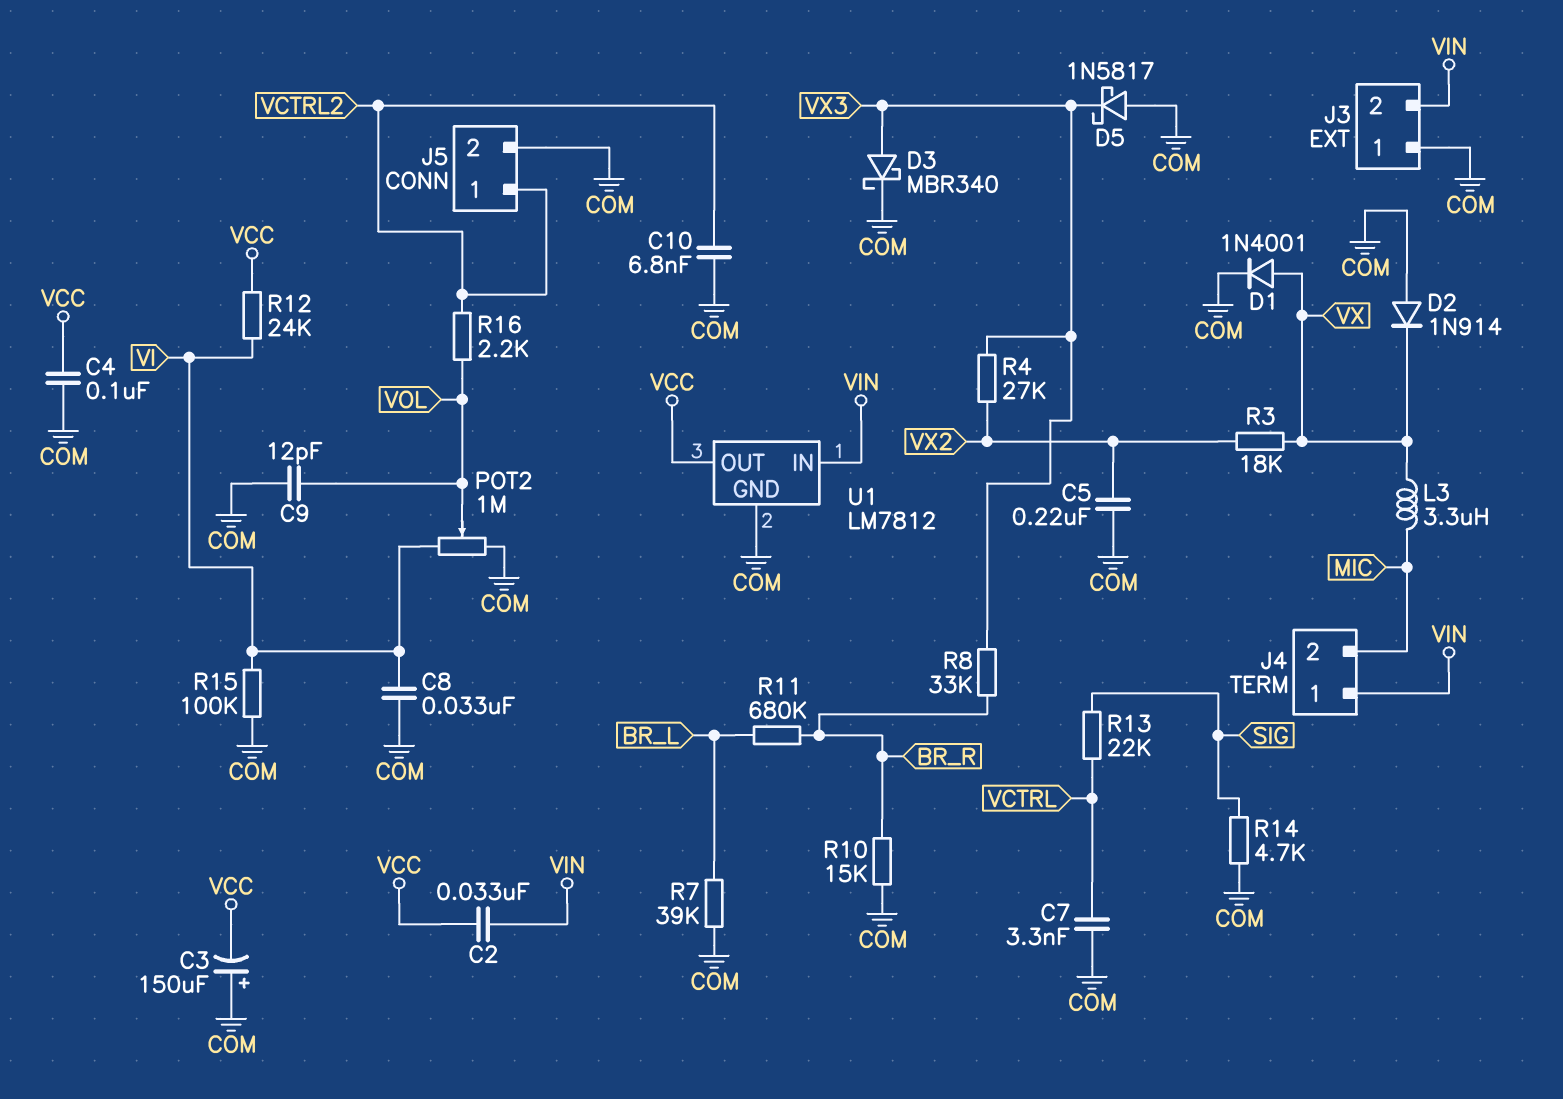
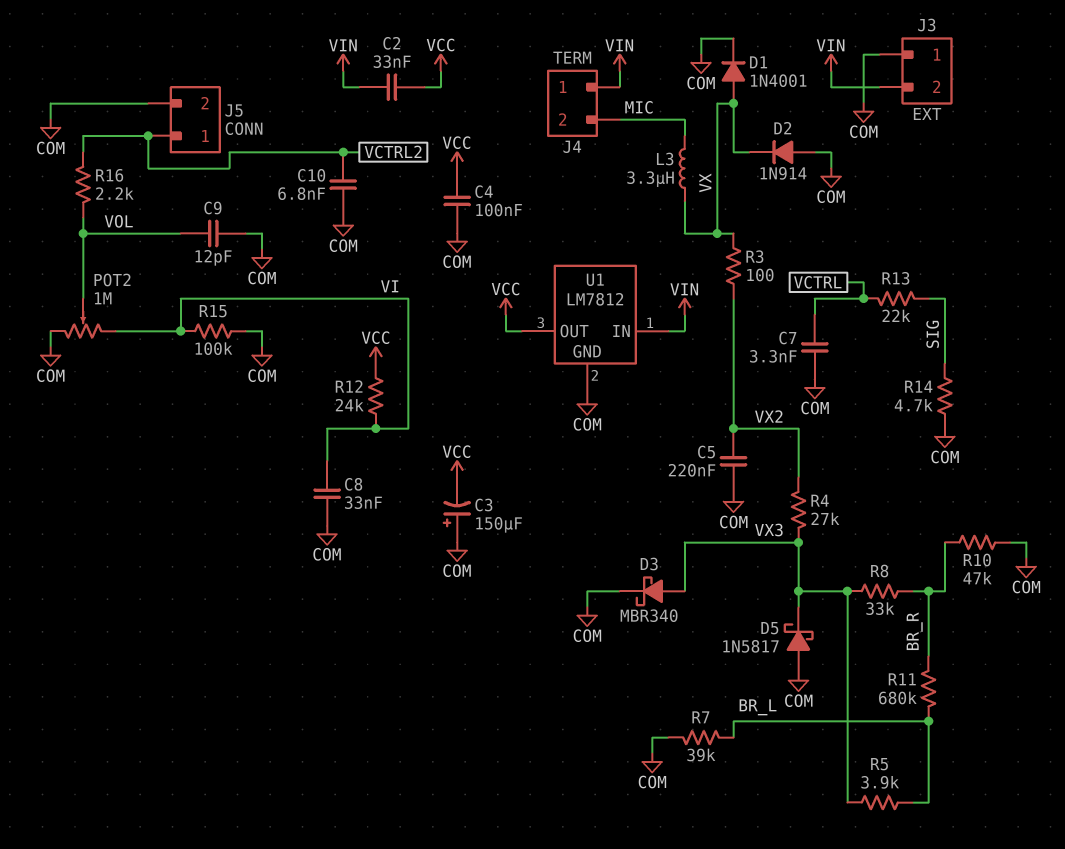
R3: 18k (VX, VX2) -> 100 (VX, VX2)
R5: none -> 3.9k (BR_L, VX3)
R10: 15k (BR_R, COM) -> 47k (BR_R, COM)

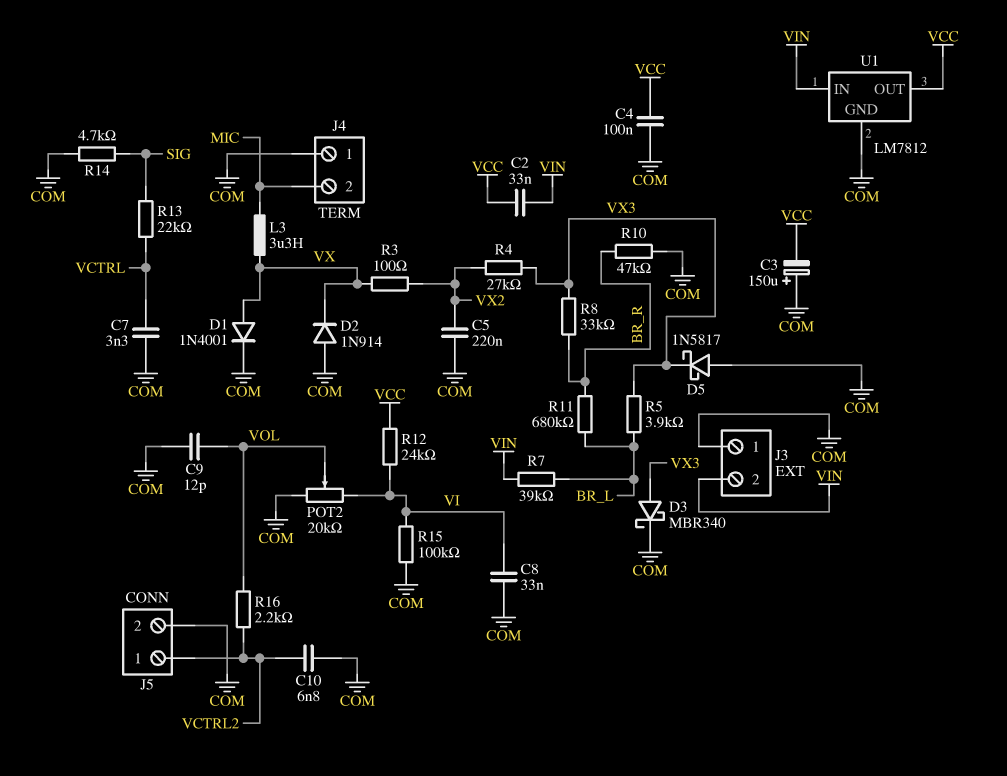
J4 pin 1: VIN -> COM
POT2: 1M (COM, VI, wiper VOL) -> 20k (COM, VI, wiper VOL)
R7: 39k (BR_L, COM) -> 39k (BR_L, VIN)

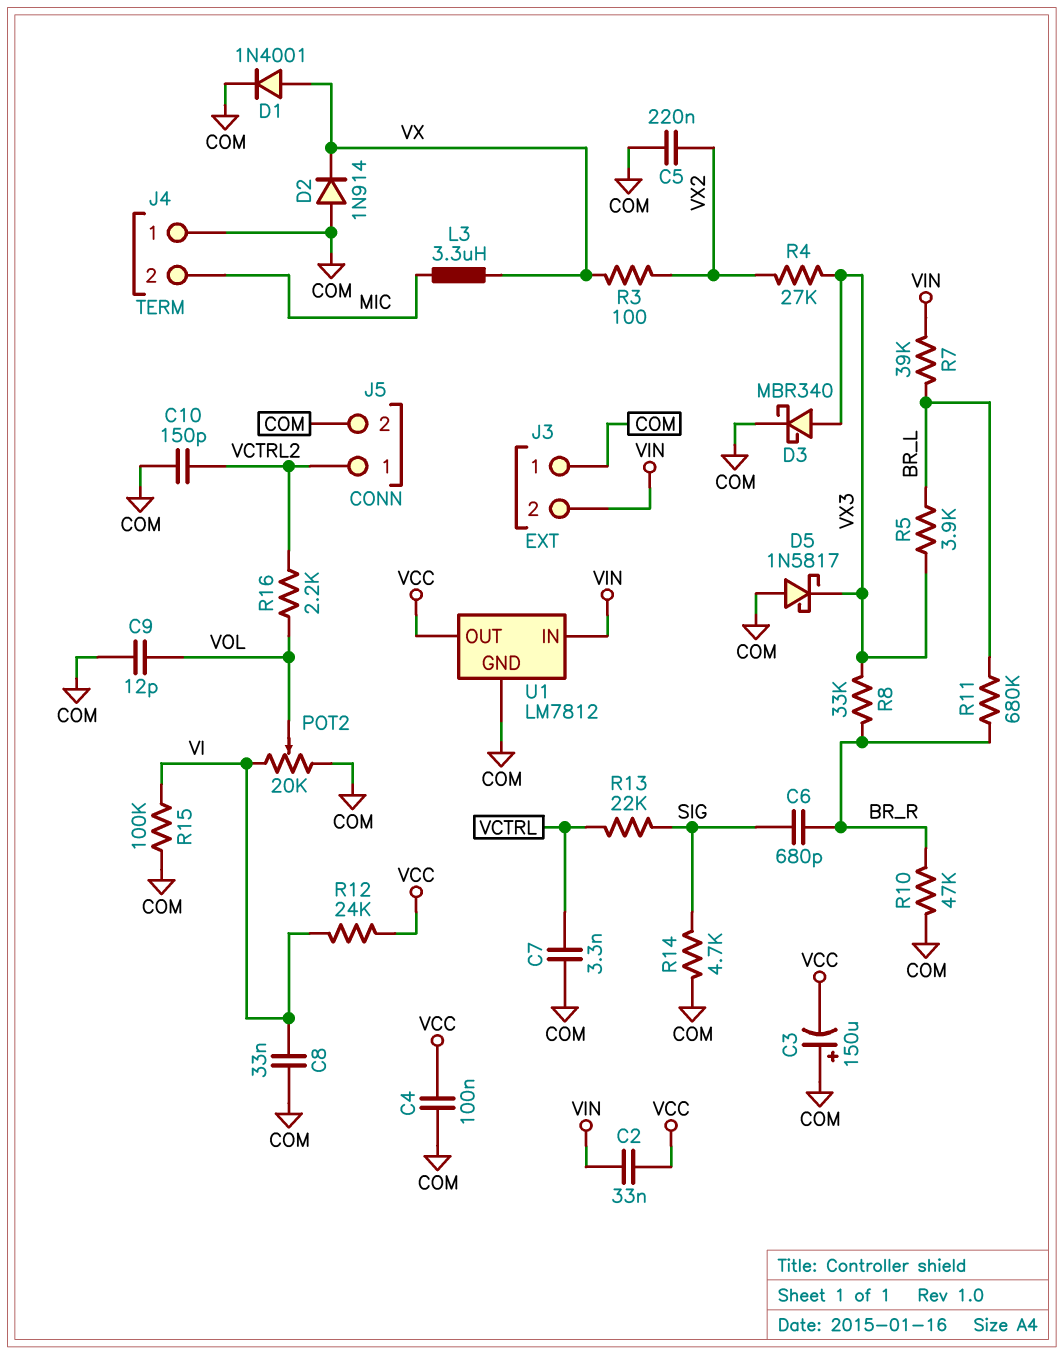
C6: none -> 680pF (BR_R, SIG)
C10: 6.8nF (COM, VCTRL2) -> 150pF (COM, VCTRL2)

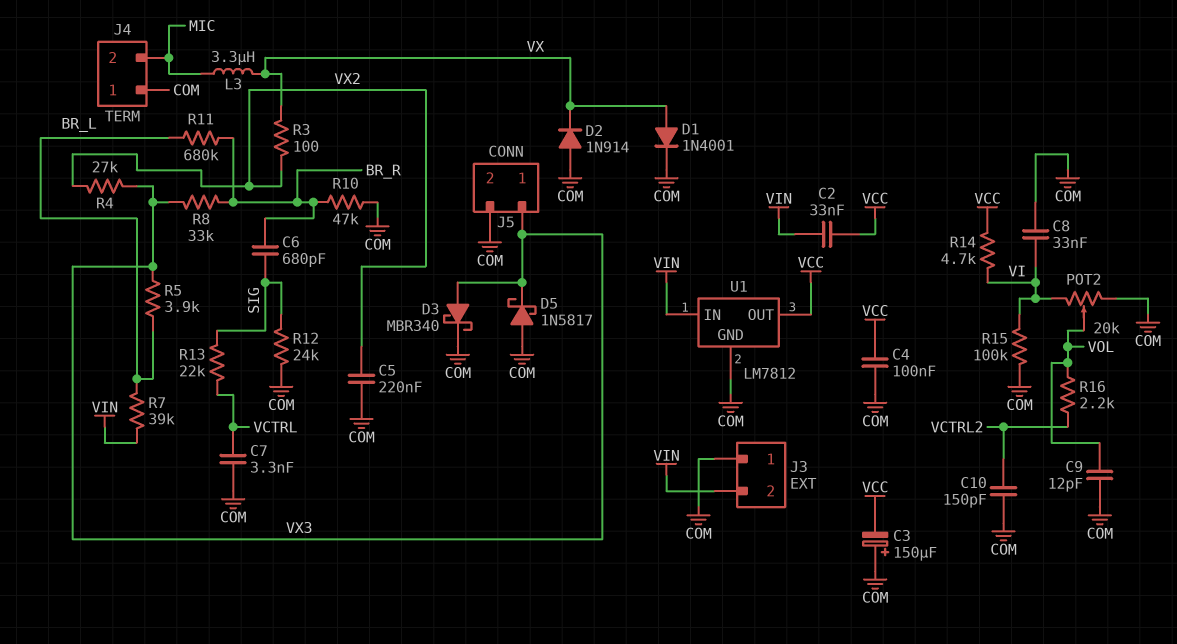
J5 pin 1: VCTRL2 -> VX3
R12: 24k (VCC, VI) -> 24k (COM, SIG)
R14: 4.7k (COM, SIG) -> 4.7k (VCC, VI)

